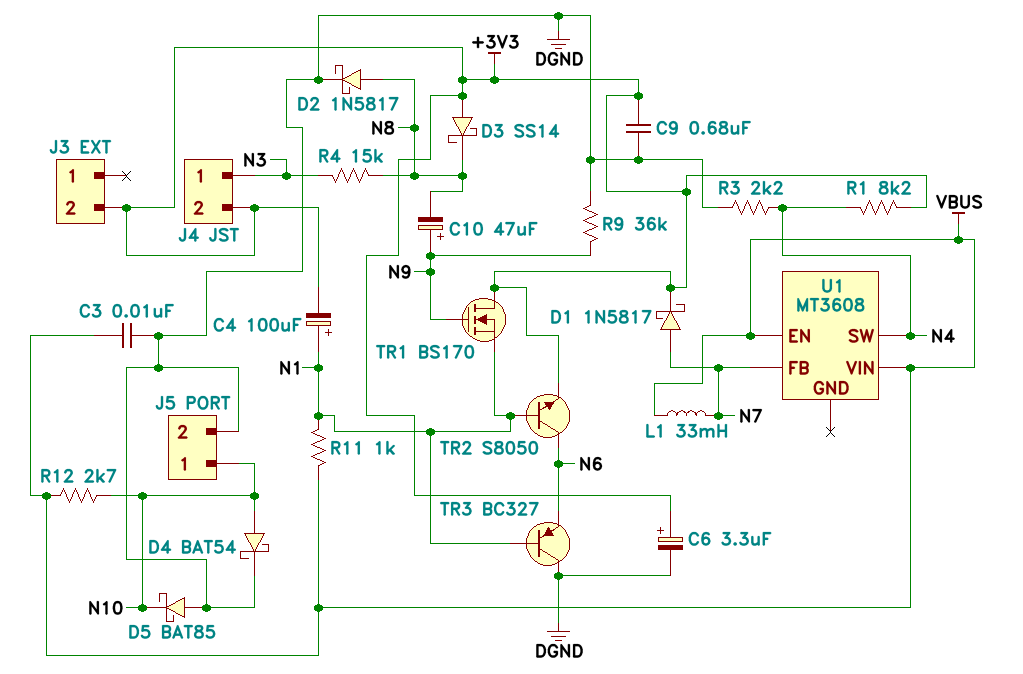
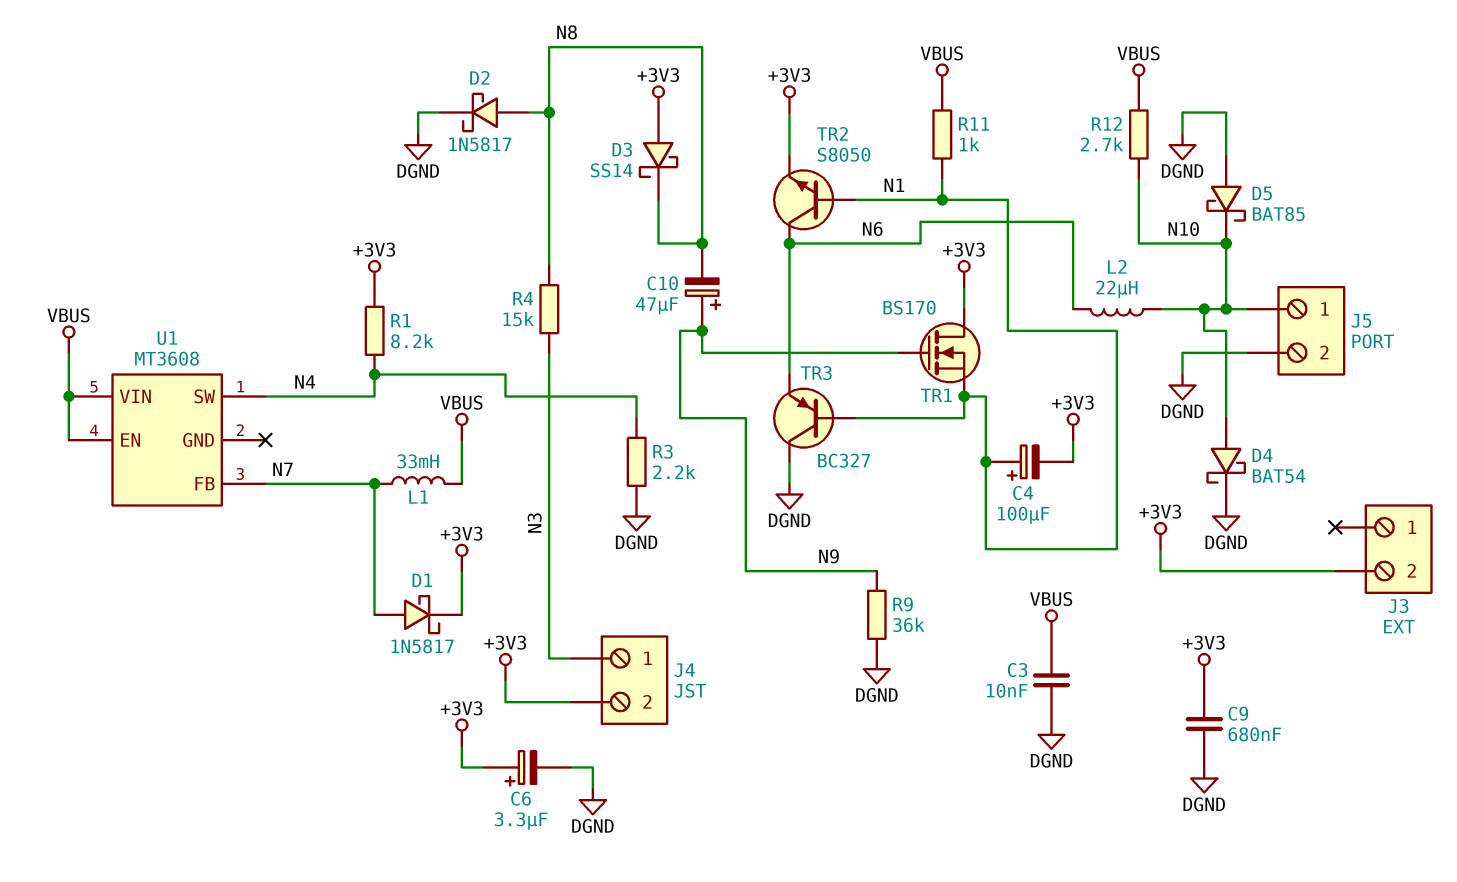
L2: none -> 22uH (N6, N10)

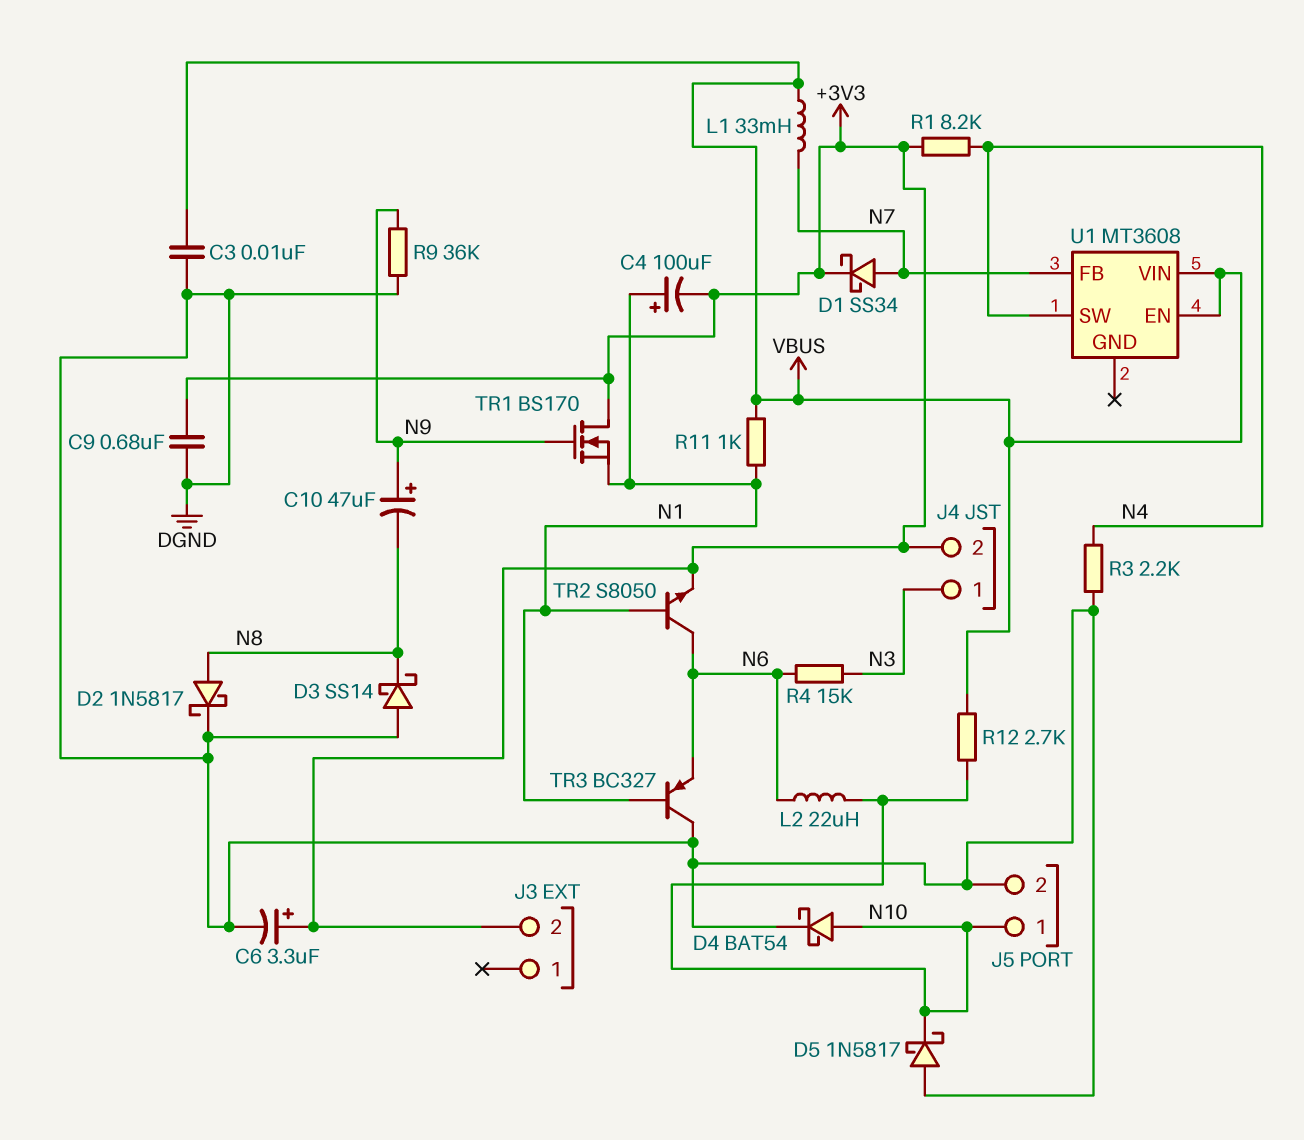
D1: schottky 1N5817 (A N7, K +3V3) -> schottky SS34 (A N7, K +3V3)
D3: schottky SS14 (A +3V3, K N8) -> schottky SS14 (A DGND, K N8)
D5: schottky BAT85 (A DGND, K N10) -> schottky 1N5817 (A DGND, K N10)
R4: 15k (N3, N8) -> 15k (N3, N6)

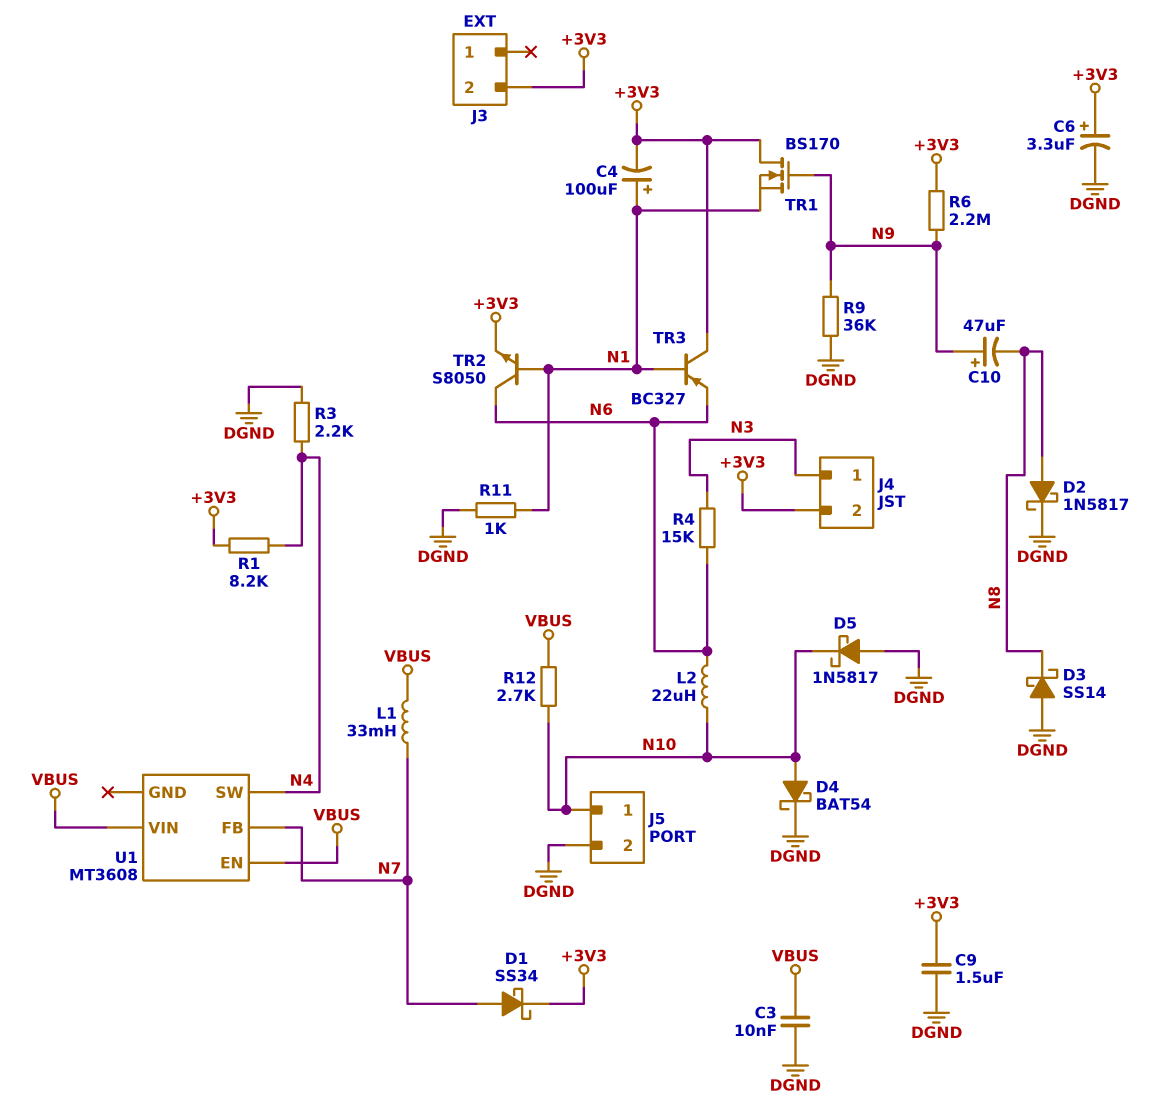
C9: 680nF (+3V3, DGND) -> 1.5uF (+3V3, DGND)
R6: none -> 2.2M (+3V3, N9)
R11: 1k (N1, VBUS) -> 1k (DGND, N1)
TR3: PNP BC327 (B N1, C DGND, E N6) -> PNP BC327 (B N1, C +3V3, E N6)

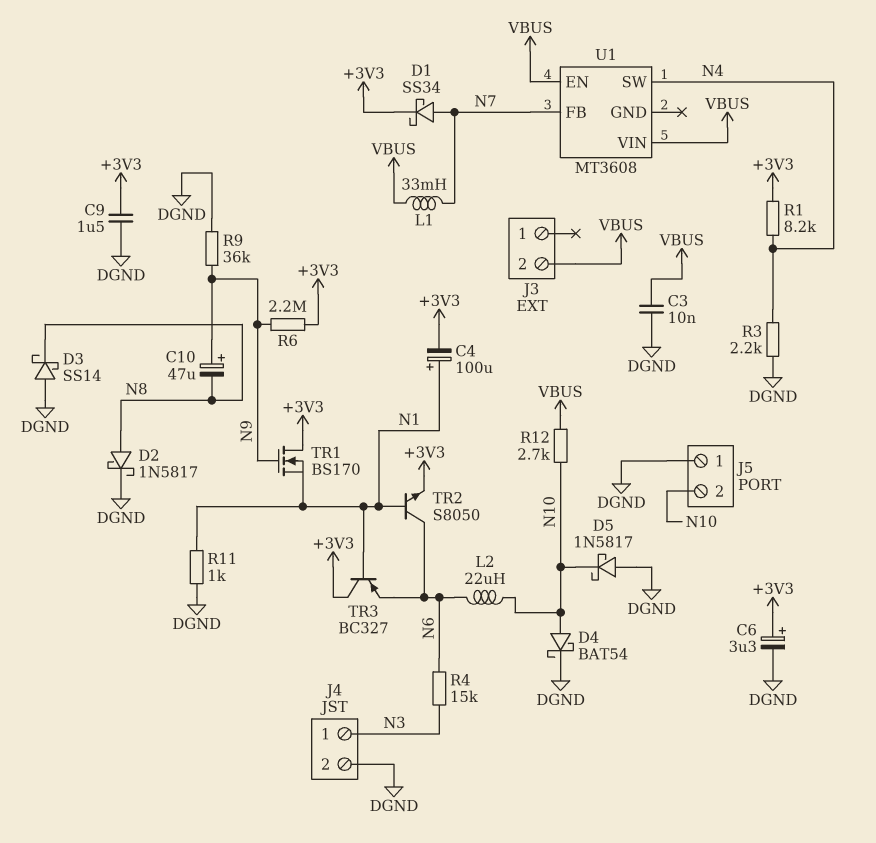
J3 pin 2: +3V3 -> VBUS
J4 pin 2: +3V3 -> DGND
J5 pin 1: N10 -> DGND
J5 pin 2: DGND -> N10

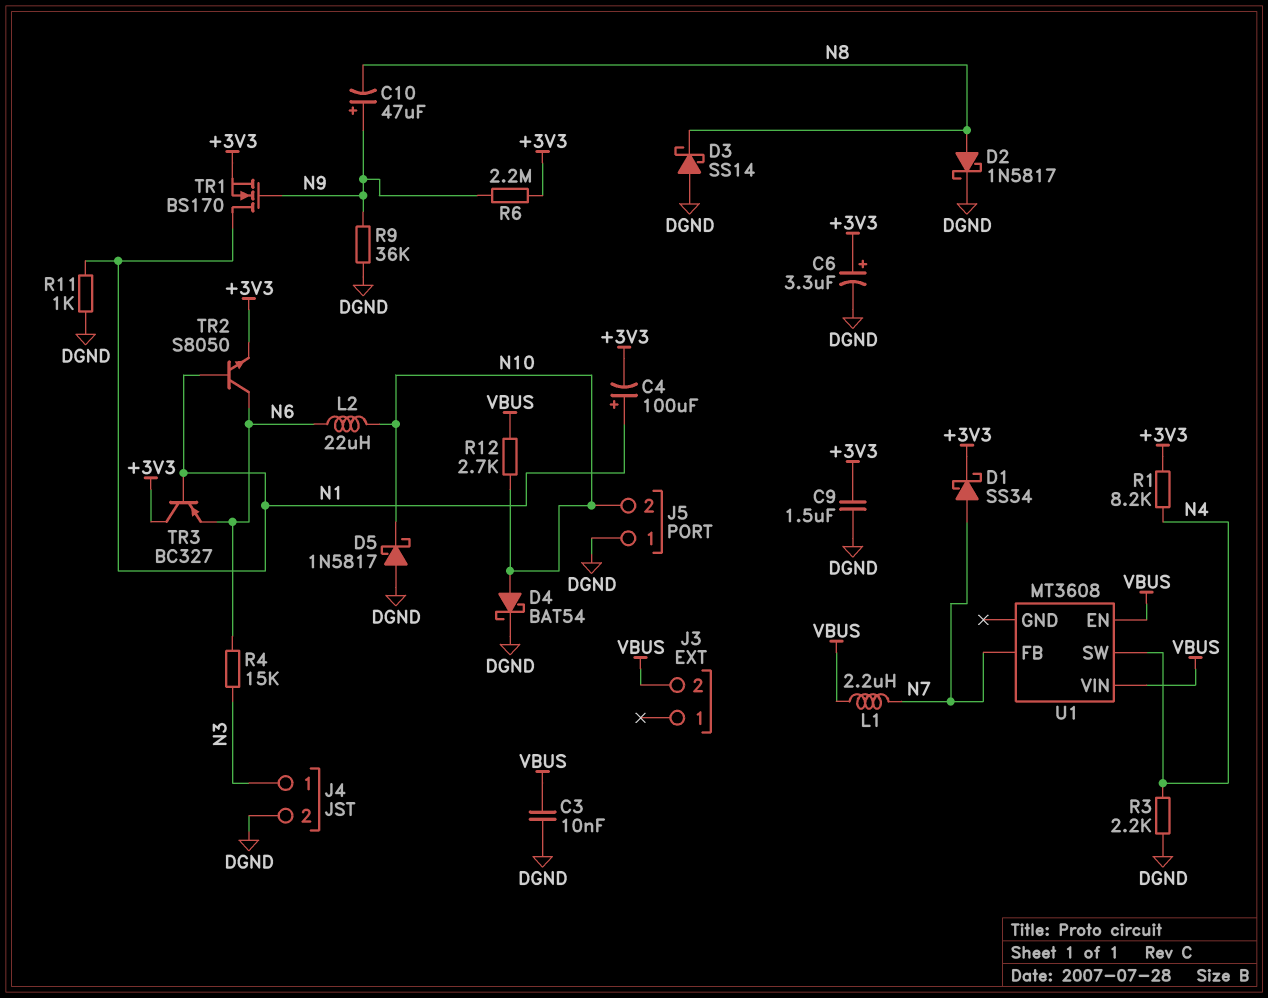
L1: 33mH (N7, VBUS) -> 2.2uH (N7, VBUS)
TR1: NMOS BS170 (G N9, D +3V3, S N1) -> NMOS BS170 (G N9, D N1, S +3V3)

